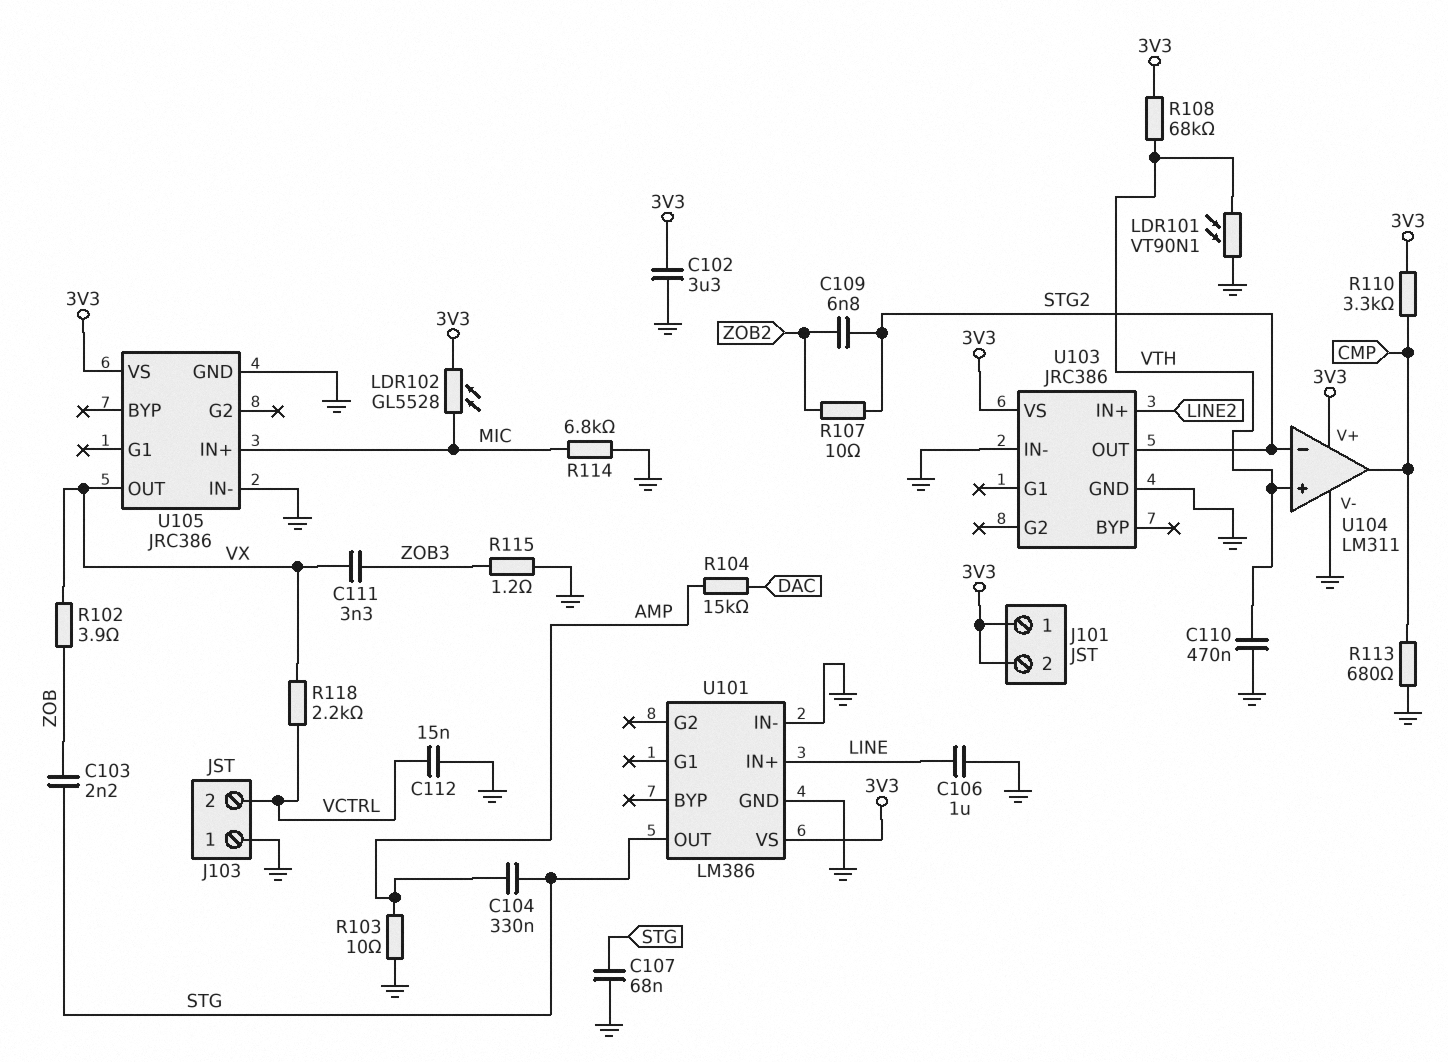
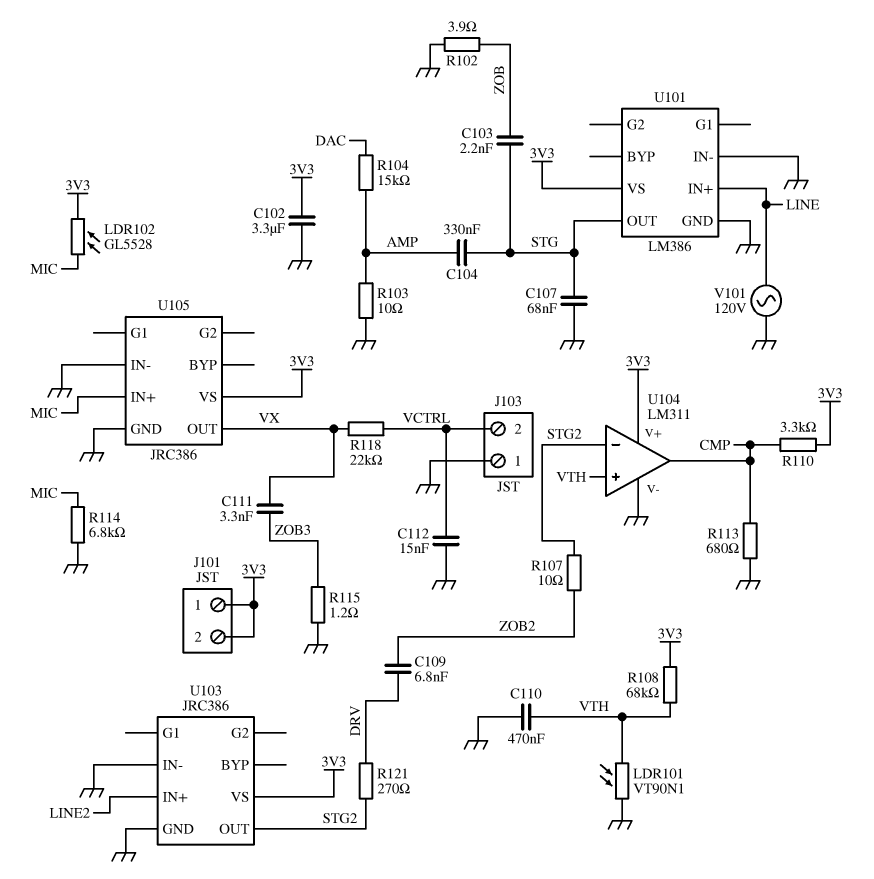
C106: 1uF (GND, LINE) -> none
C109: 6.8nF (STG2, ZOB2) -> 6.8nF (DRV, ZOB2)
R102: 3.9 (VX, ZOB) -> 3.9 (GND, ZOB)
R118: 2.2k (VCTRL, VX) -> 22k (VCTRL, VX)
R121: none -> 270 (DRV, STG2)
V101: none -> AC 120V (GND, LINE)

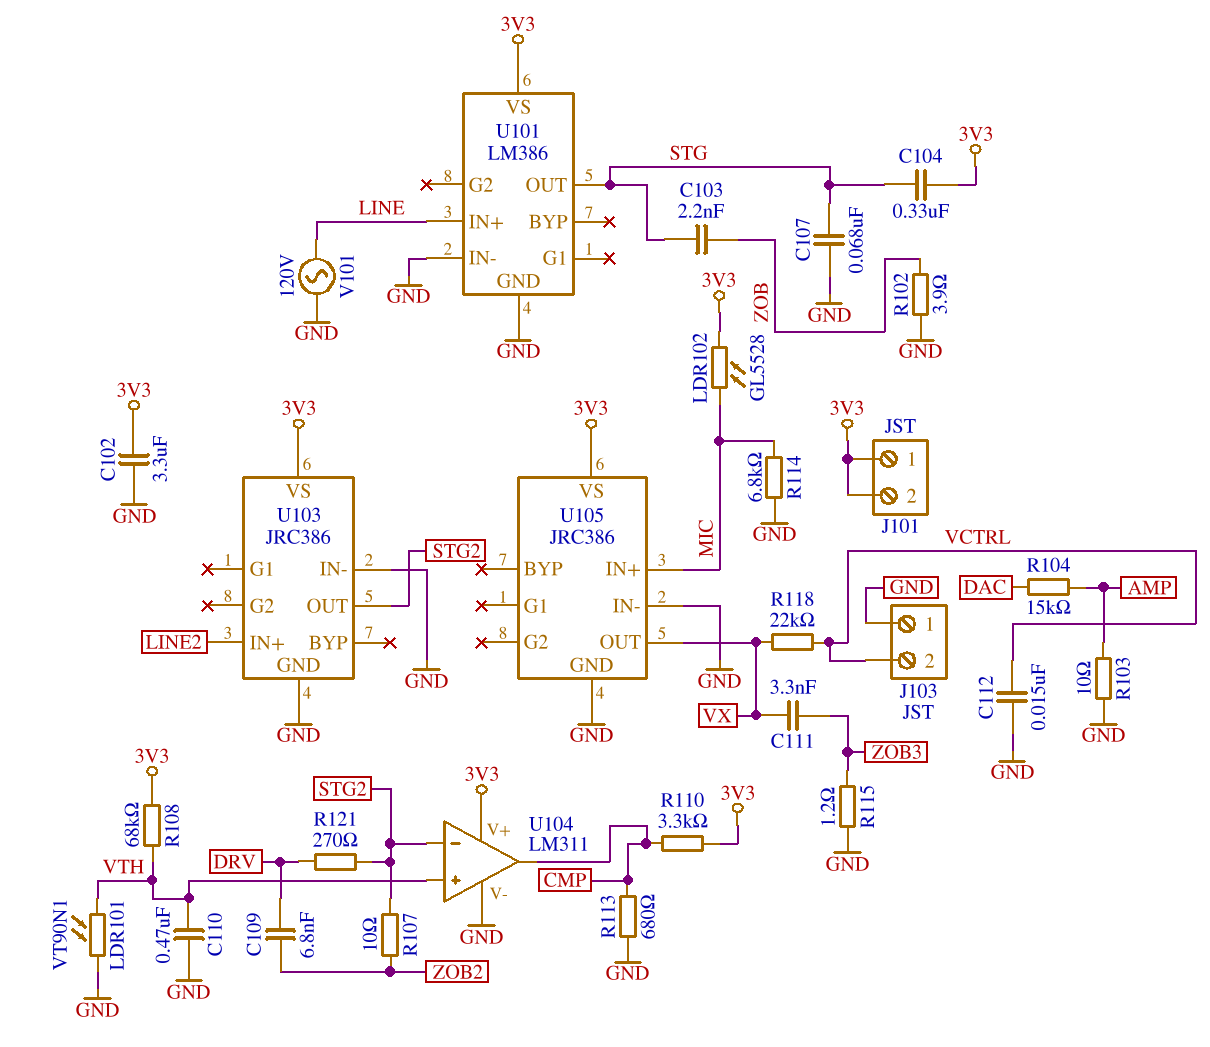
C104: 330nF (AMP, STG) -> 330nF (3V3, STG)

